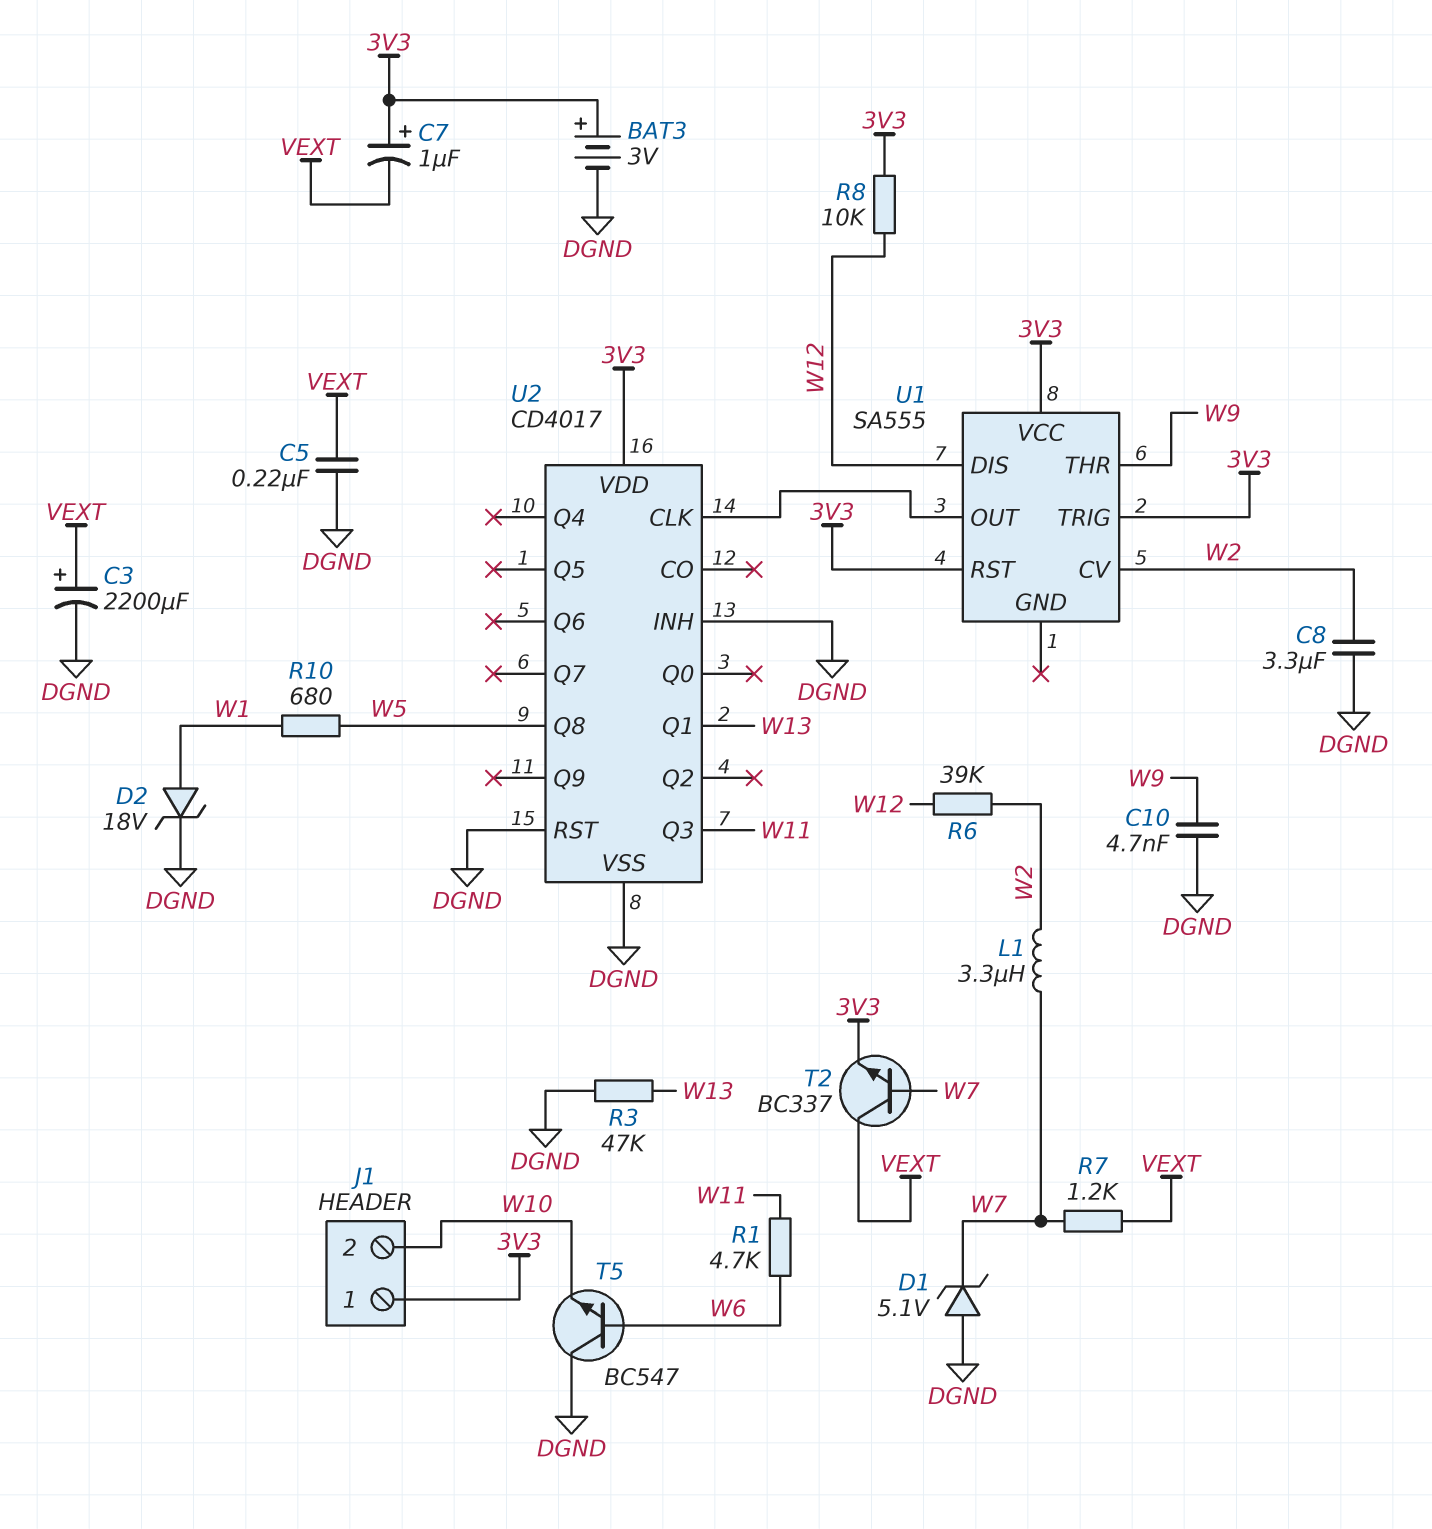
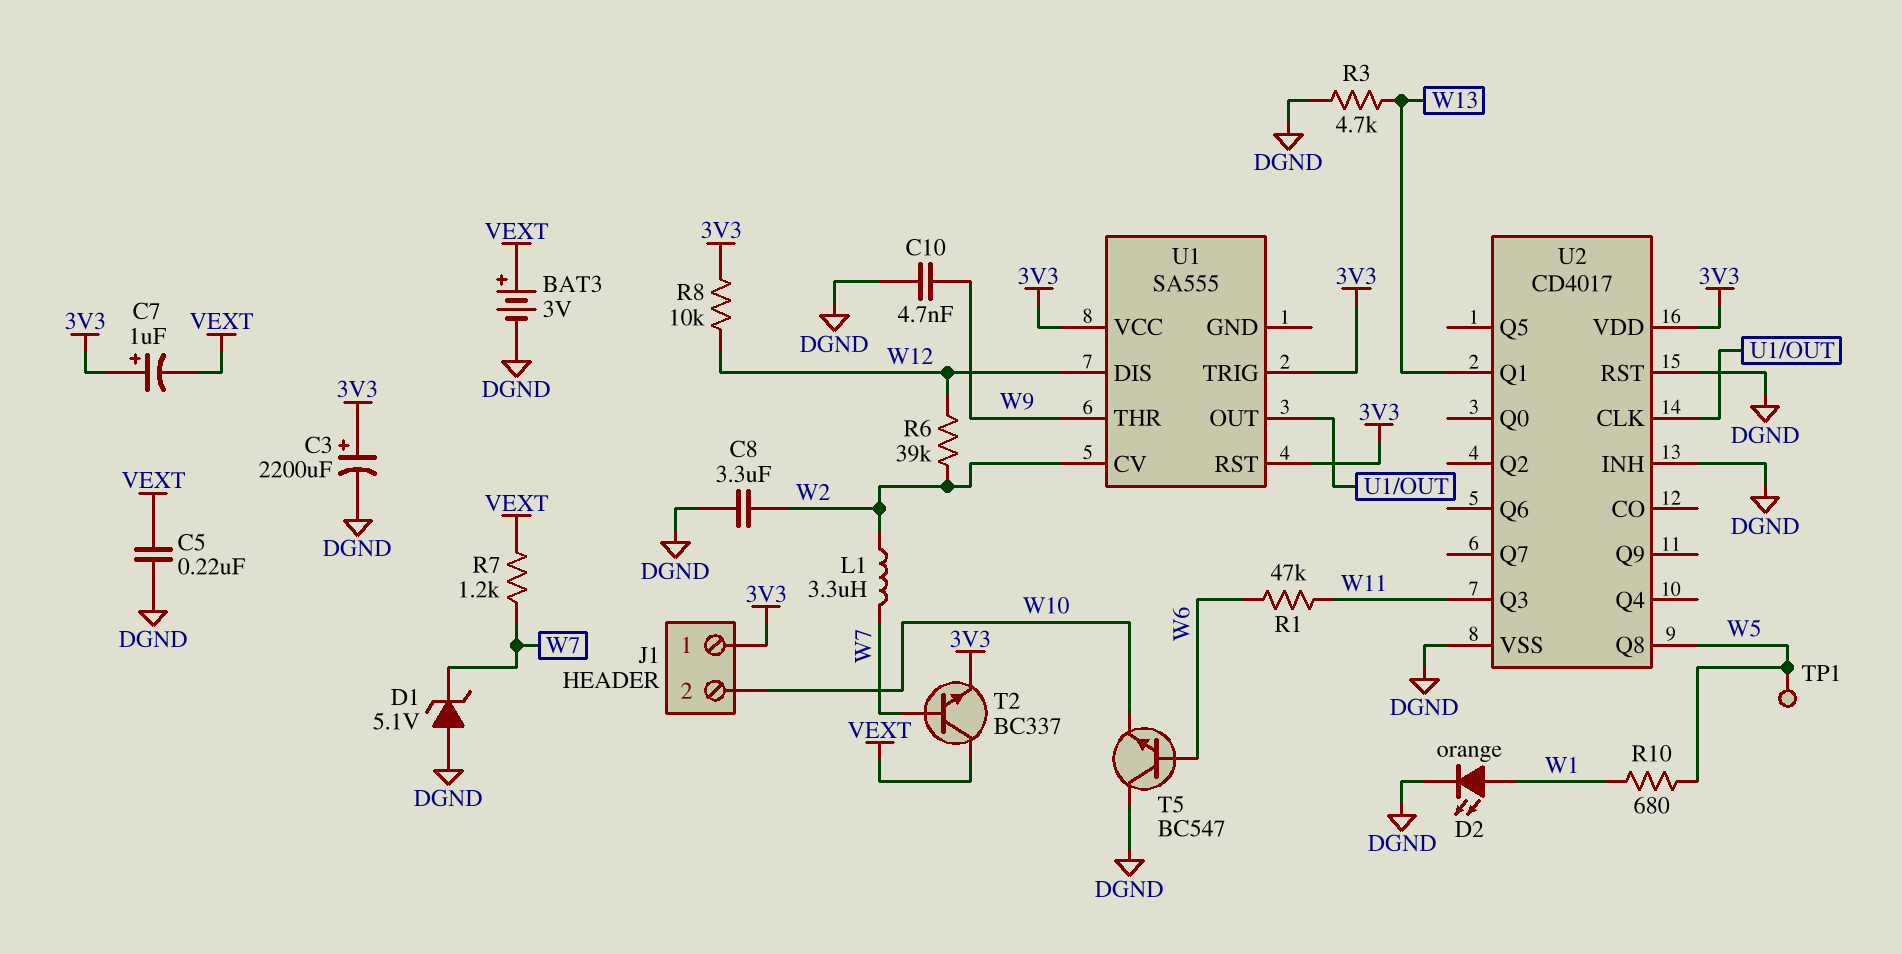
BAT3: 3V (plus 3V3, minus DGND) -> 3V (plus VEXT, minus DGND)
C3: 2200uF (plus VEXT, minus DGND) -> 2200uF (plus 3V3, minus DGND)
D2: zener 18V (A W1, K DGND) -> LED orange (A W1, K DGND)
R1: 4.7k (W6, W11) -> 47k (W6, W11)
R3: 47k (DGND, W13) -> 4.7k (DGND, W13)
TP1: none -> test point (W5)

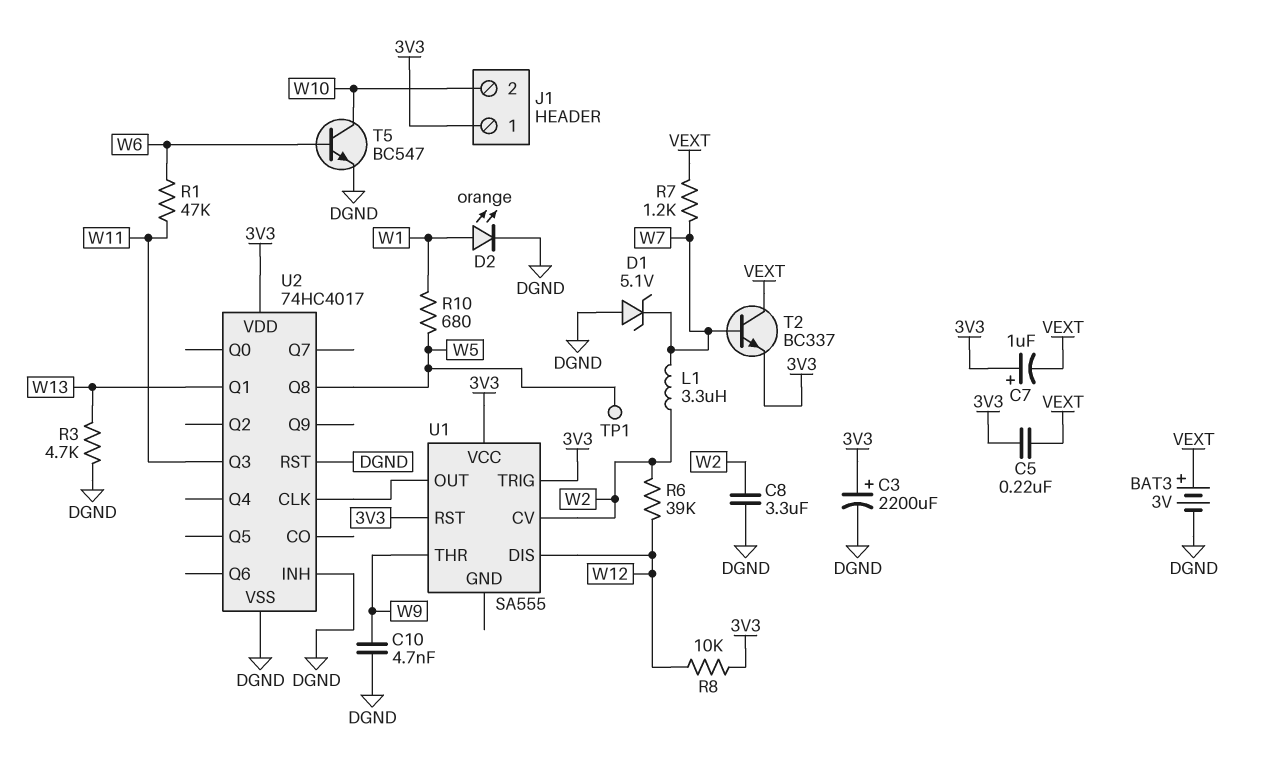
C5: 220nF (DGND, VEXT) -> 220nF (3V3, VEXT)
T5: NPN BC547 (B W6, C DGND, E W10) -> NPN BC547 (B W6, C W10, E DGND)
U2: CD4017 -> 74HC4017

